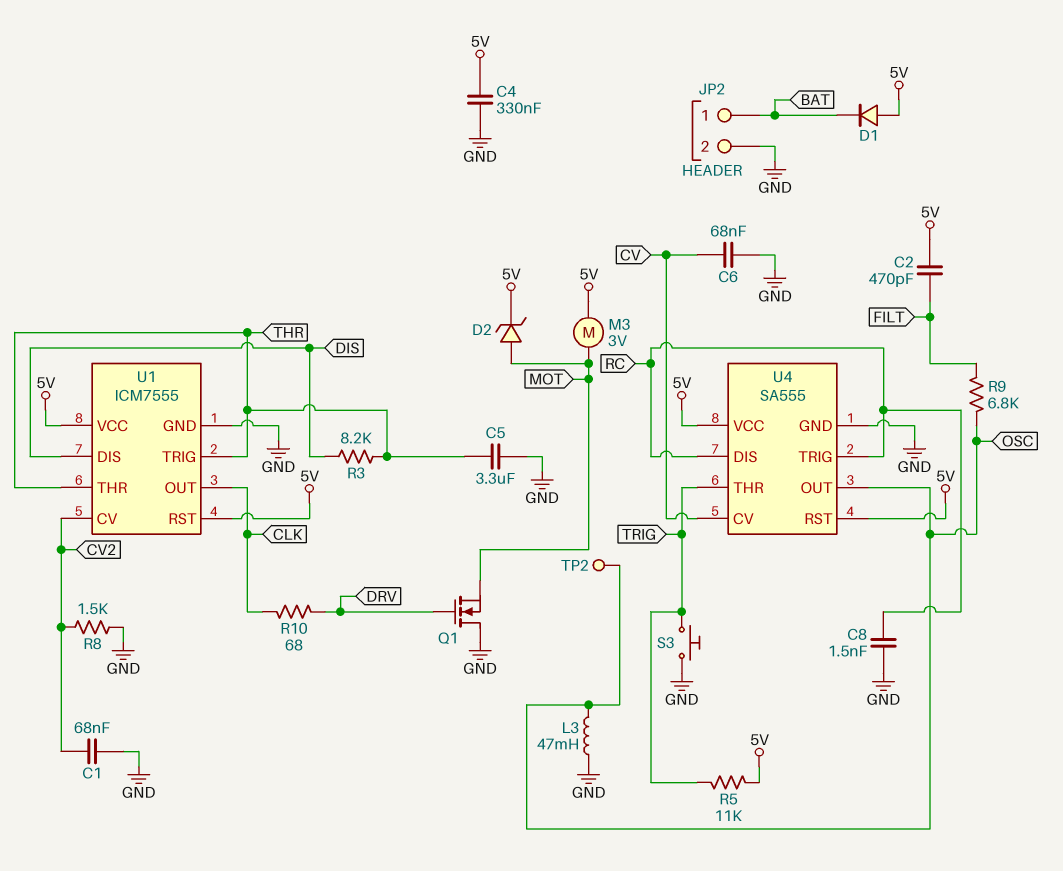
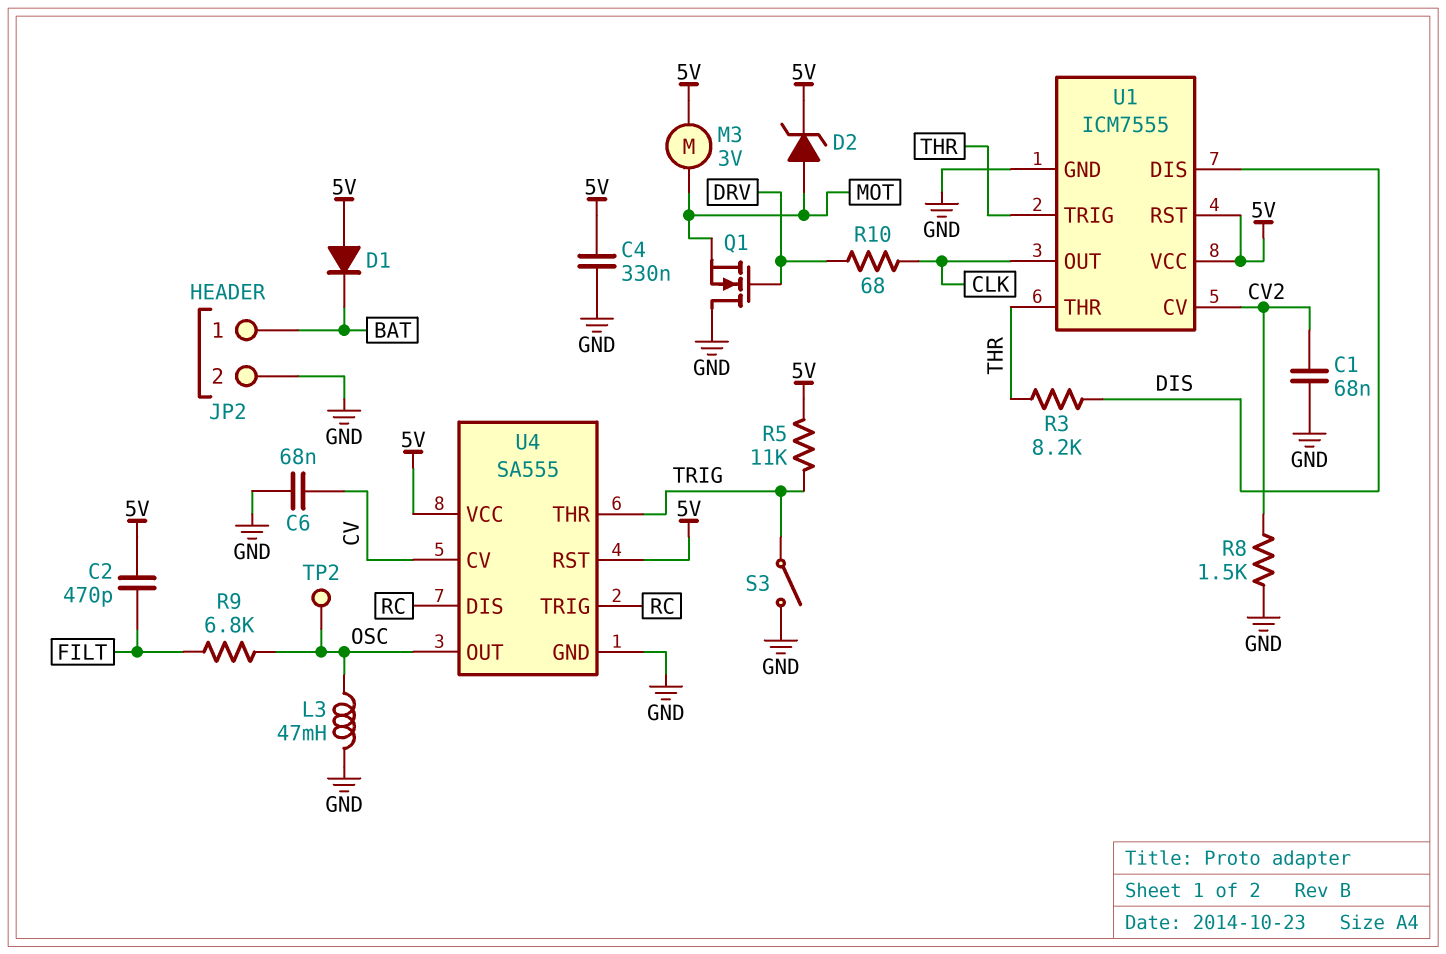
C5: 3.3uF (GND, THR) -> none
C8: 1.5nF (GND, RC) -> none
S3: button (GND, TRIG) -> switch (GND, TRIG)

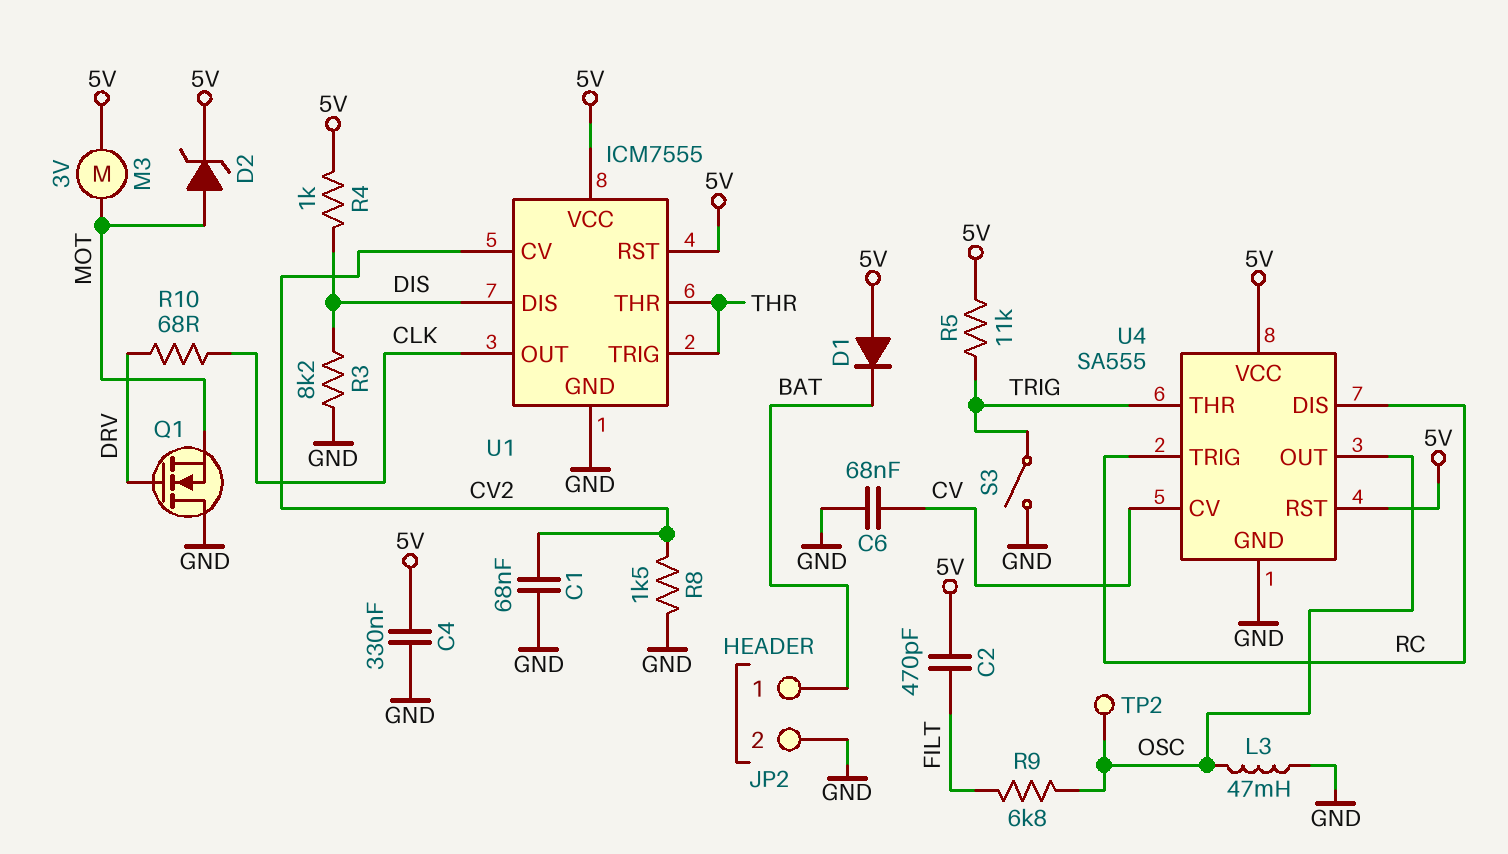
R3: 8.2k (DIS, THR) -> 8.2k (DIS, GND)
R4: none -> 1k (5V, DIS)

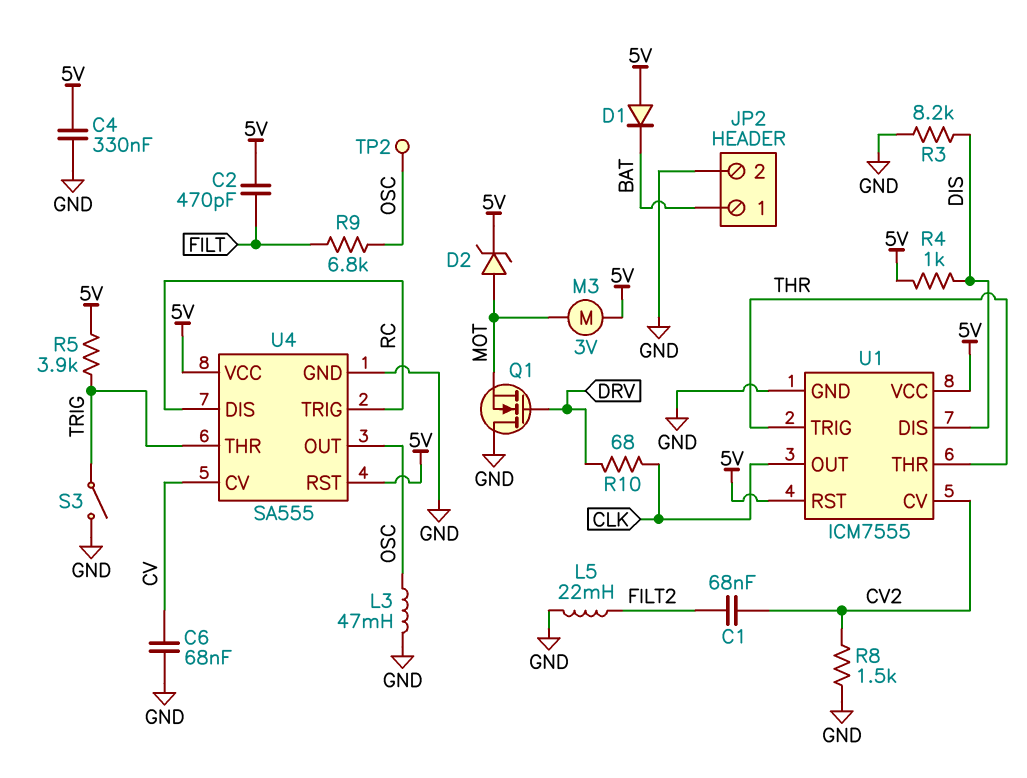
C1: 68nF (CV2, GND) -> 68nF (CV2, FILT2)
L5: none -> 22mH (FILT2, GND)
R5: 11k (5V, TRIG) -> 3.9k (5V, TRIG)

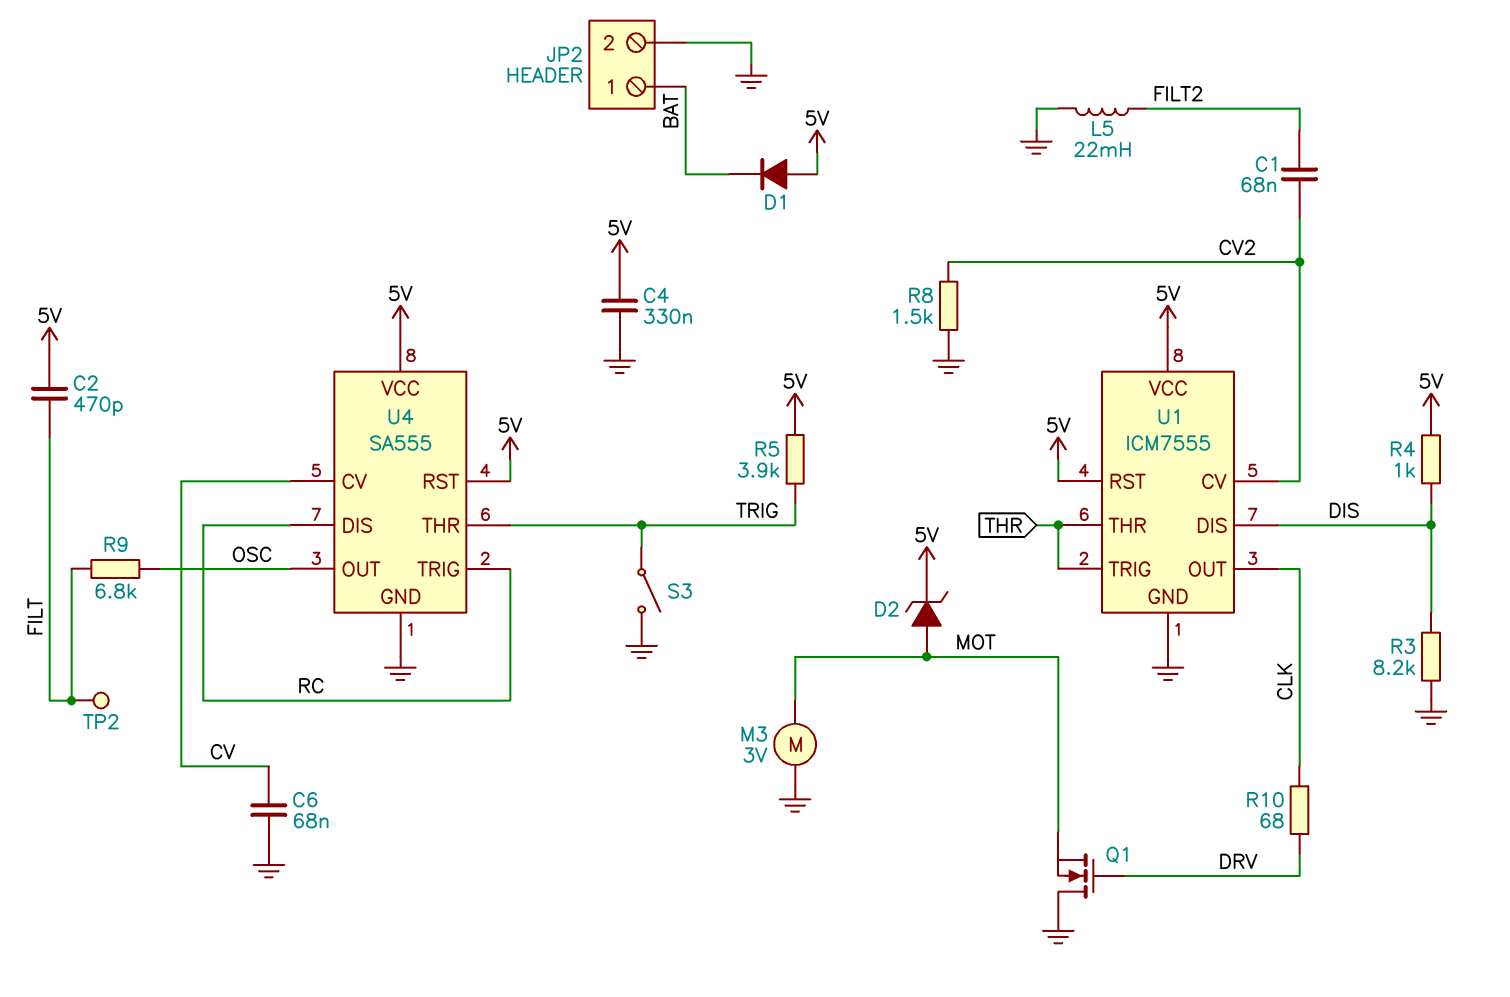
L3: 47mH (GND, OSC) -> none
M3: motor 3V (5V, MOT) -> motor 3V (GND, MOT)
TP2: test point (OSC) -> test point (FILT)

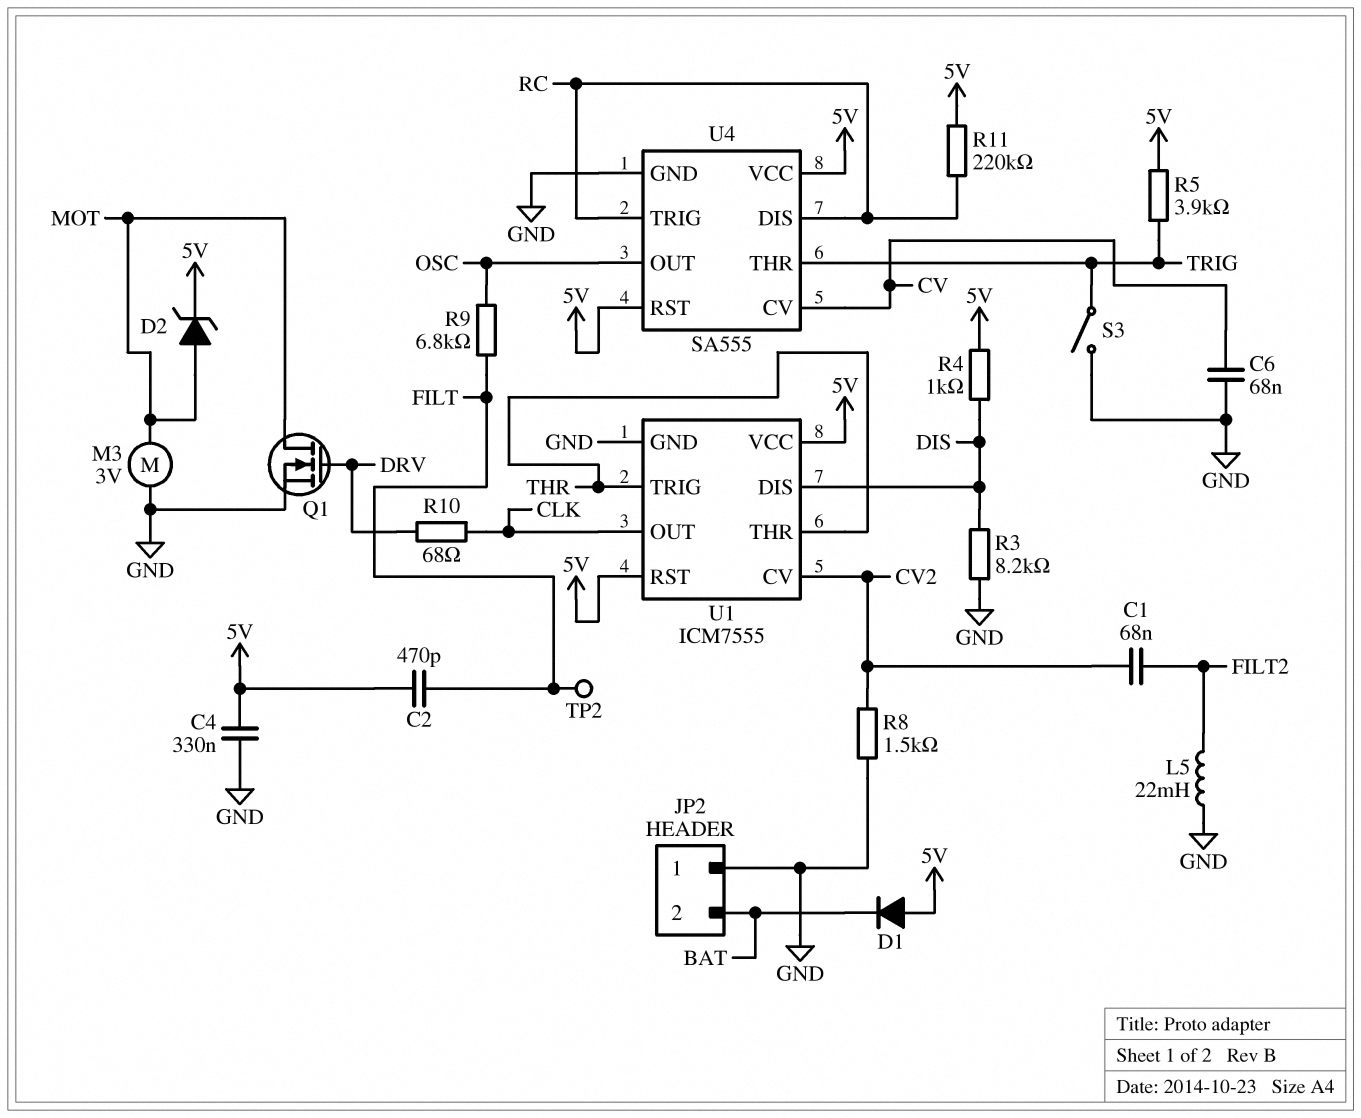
JP2 pin 1: BAT -> GND
JP2 pin 2: GND -> BAT
Q1: NMOS (G DRV, D GND, S MOT) -> NMOS (G DRV, D MOT, S GND)
R11: none -> 220k (5V, RC)

